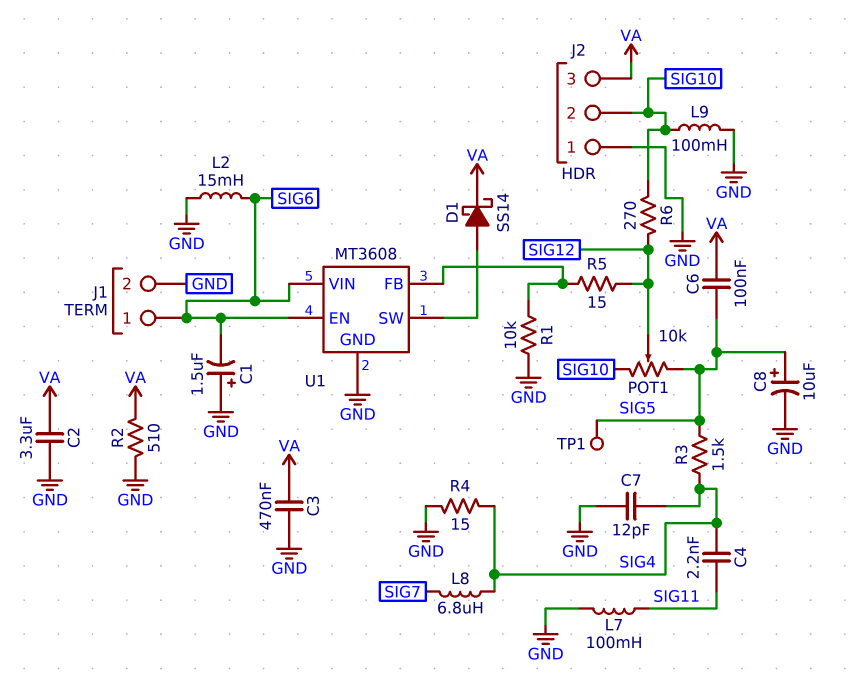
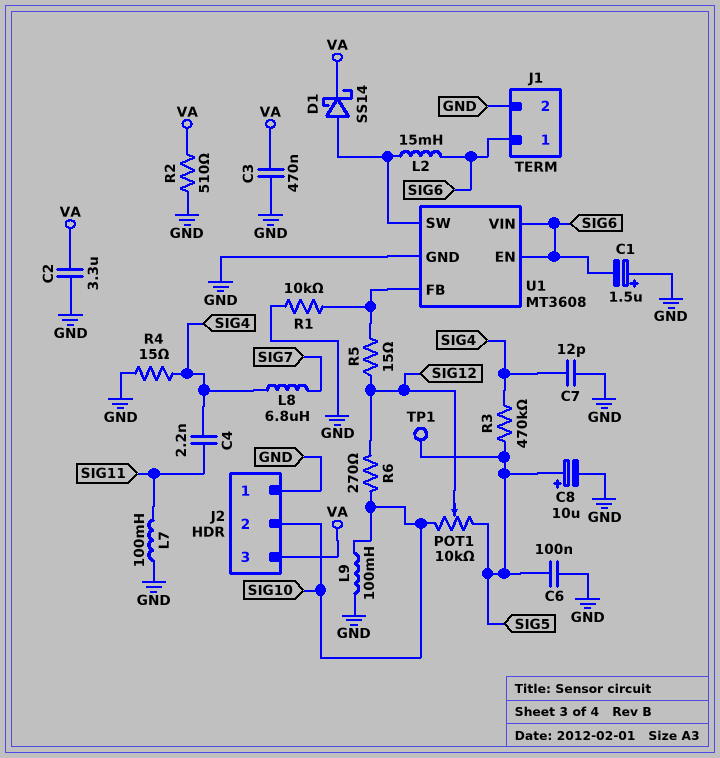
C6: 100nF (SIG5, VA) -> 100nF (GND, SIG5)
L2: 15mH (GND, SIG6) -> 15mH (SIG6, U1/SW)
R3: 1.5k (SIG4, SIG5) -> 470k (SIG4, SIG5)

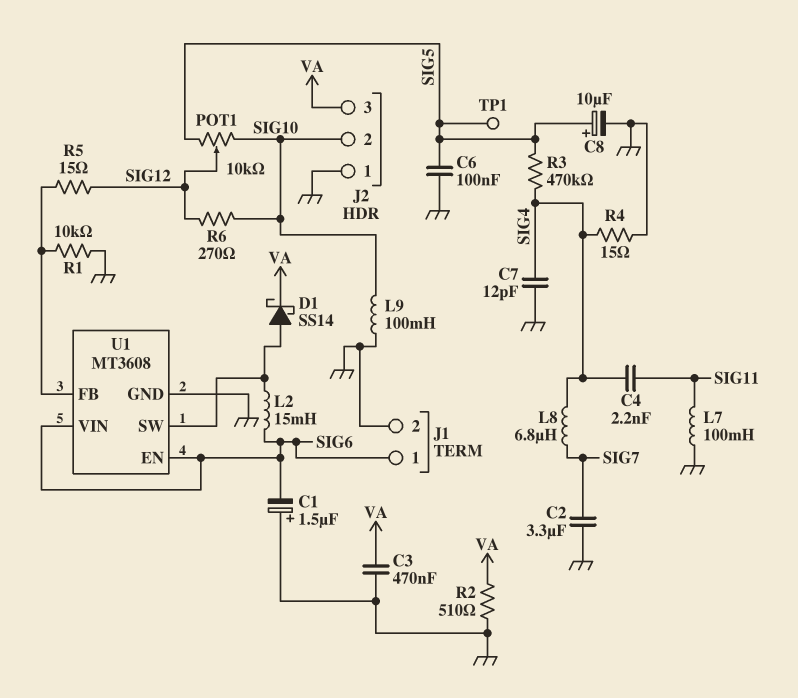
C2: 3.3uF (GND, VA) -> 3.3uF (GND, SIG7)

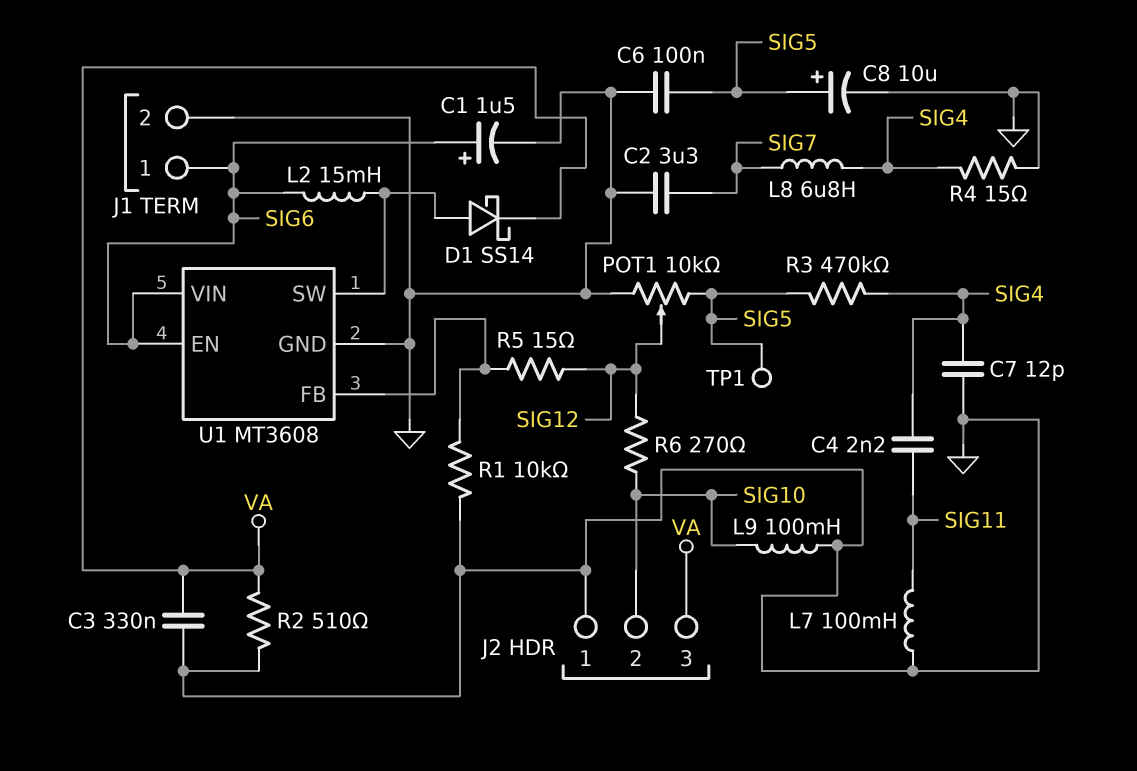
C1: 1.5uF (plus GND, minus SIG6) -> 1.5uF (plus SIG6, minus GND)
C3: 470nF (GND, VA) -> 330nF (GND, VA)
POT1: 10k (SIG5, SIG10, wiper SIG12) -> 10k (GND, SIG5, wiper SIG12)

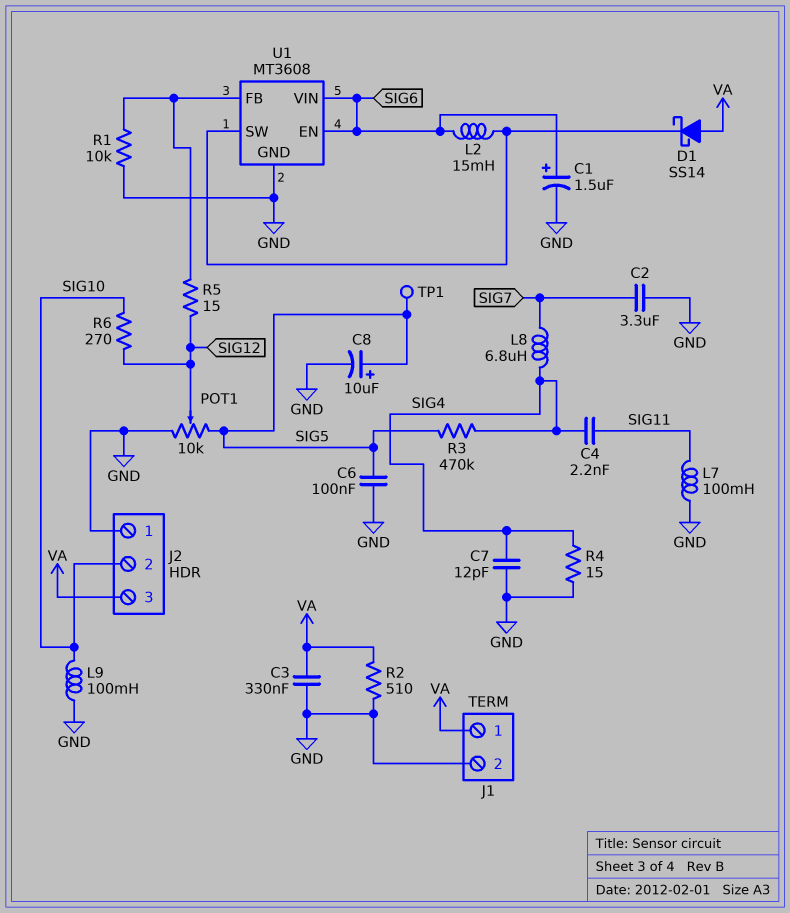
D1: schottky SS14 (A U1/SW, K VA) -> schottky SS14 (A VA, K U1/SW)
J1 pin 1: SIG6 -> VA

